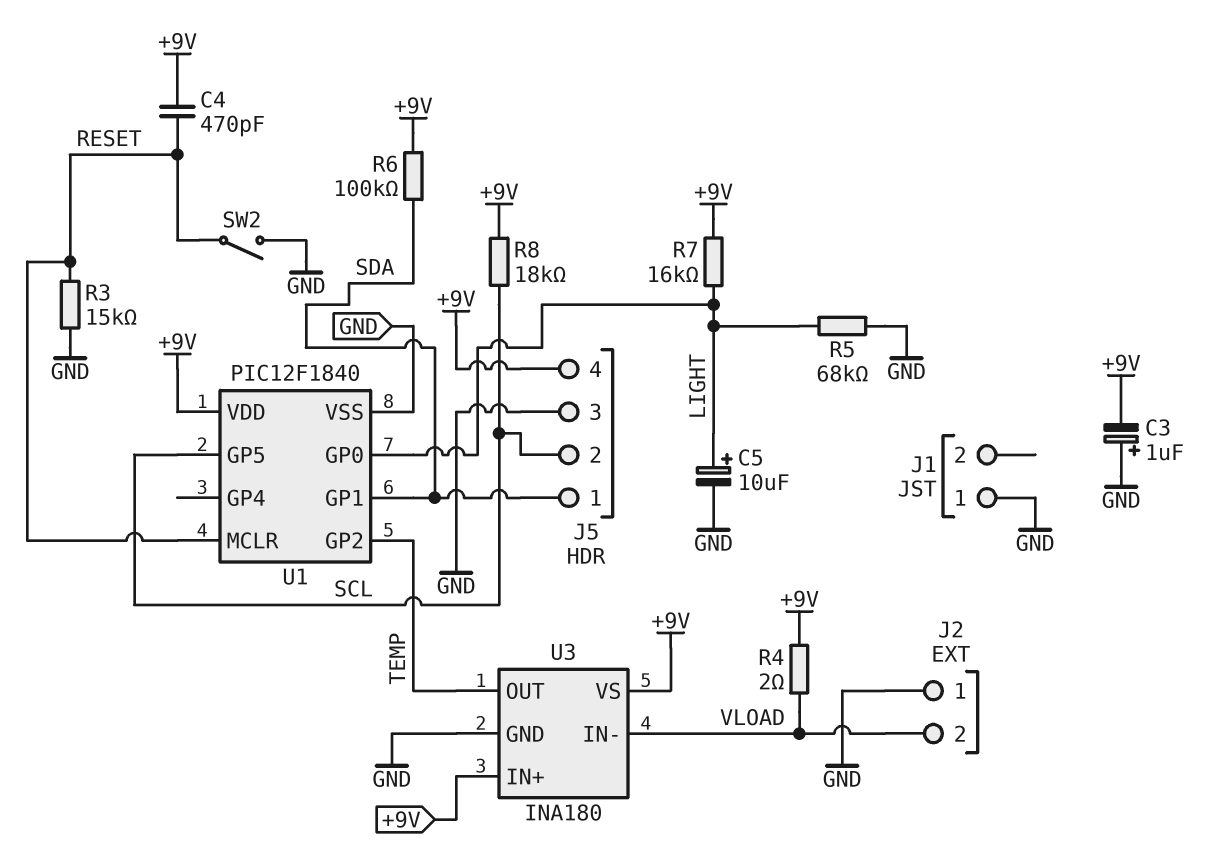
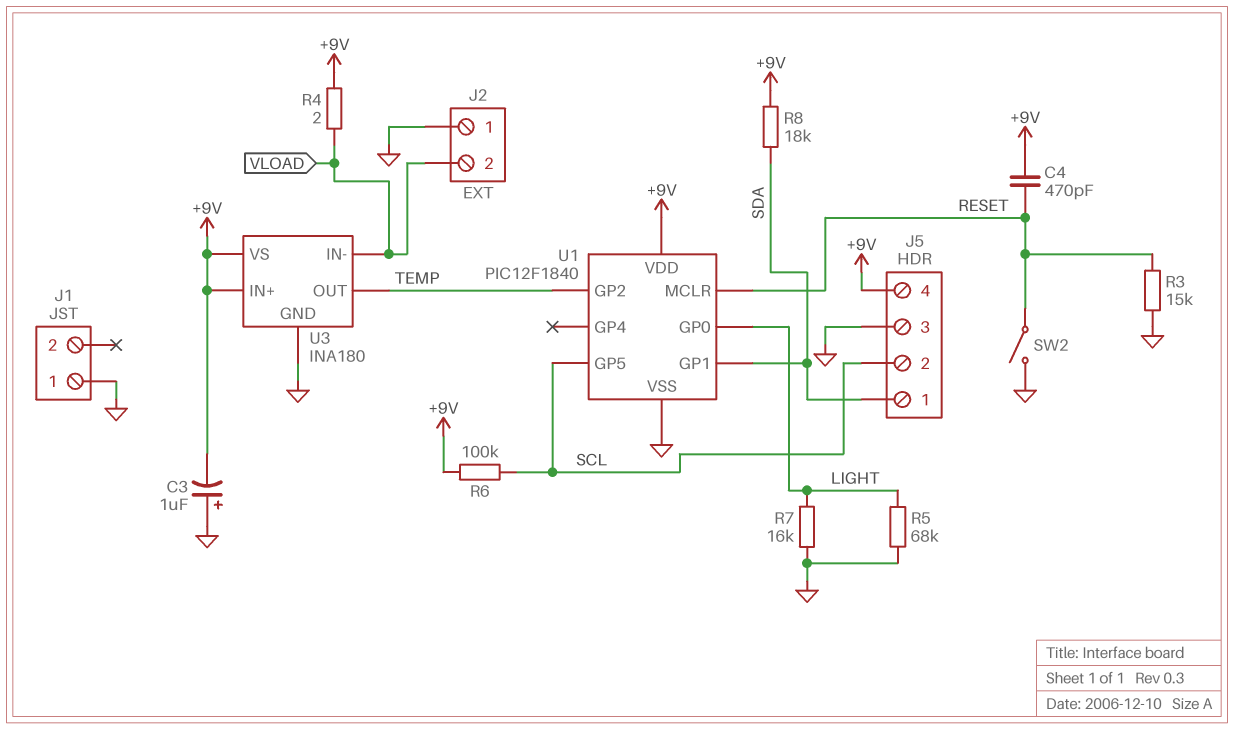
C5: 10uF (plus LIGHT, minus GND) -> none
R6: 100k (+9V, SDA) -> 100k (+9V, SCL)
R7: 16k (+9V, LIGHT) -> 16k (GND, LIGHT)
R8: 18k (+9V, SCL) -> 18k (+9V, SDA)

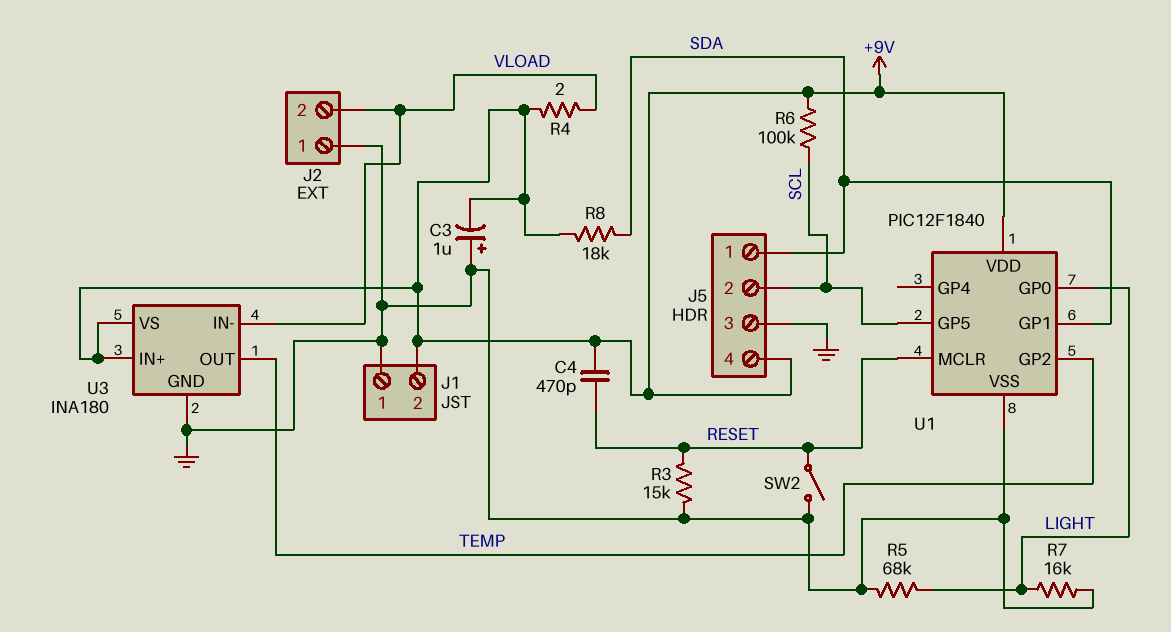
J1 pin 2: none -> +9V

